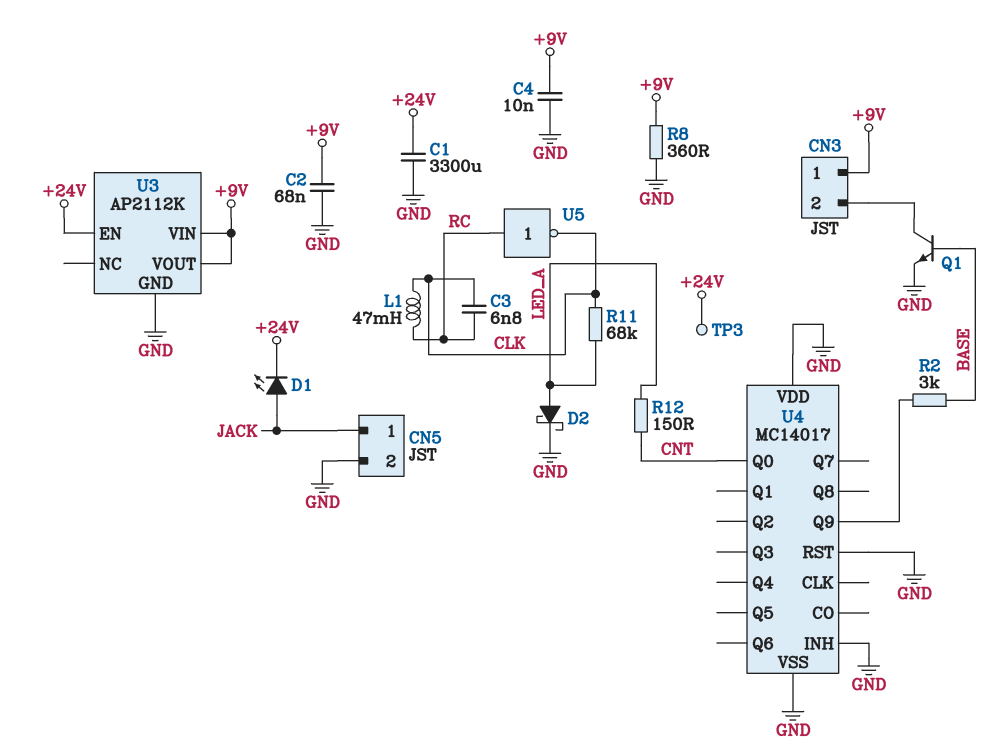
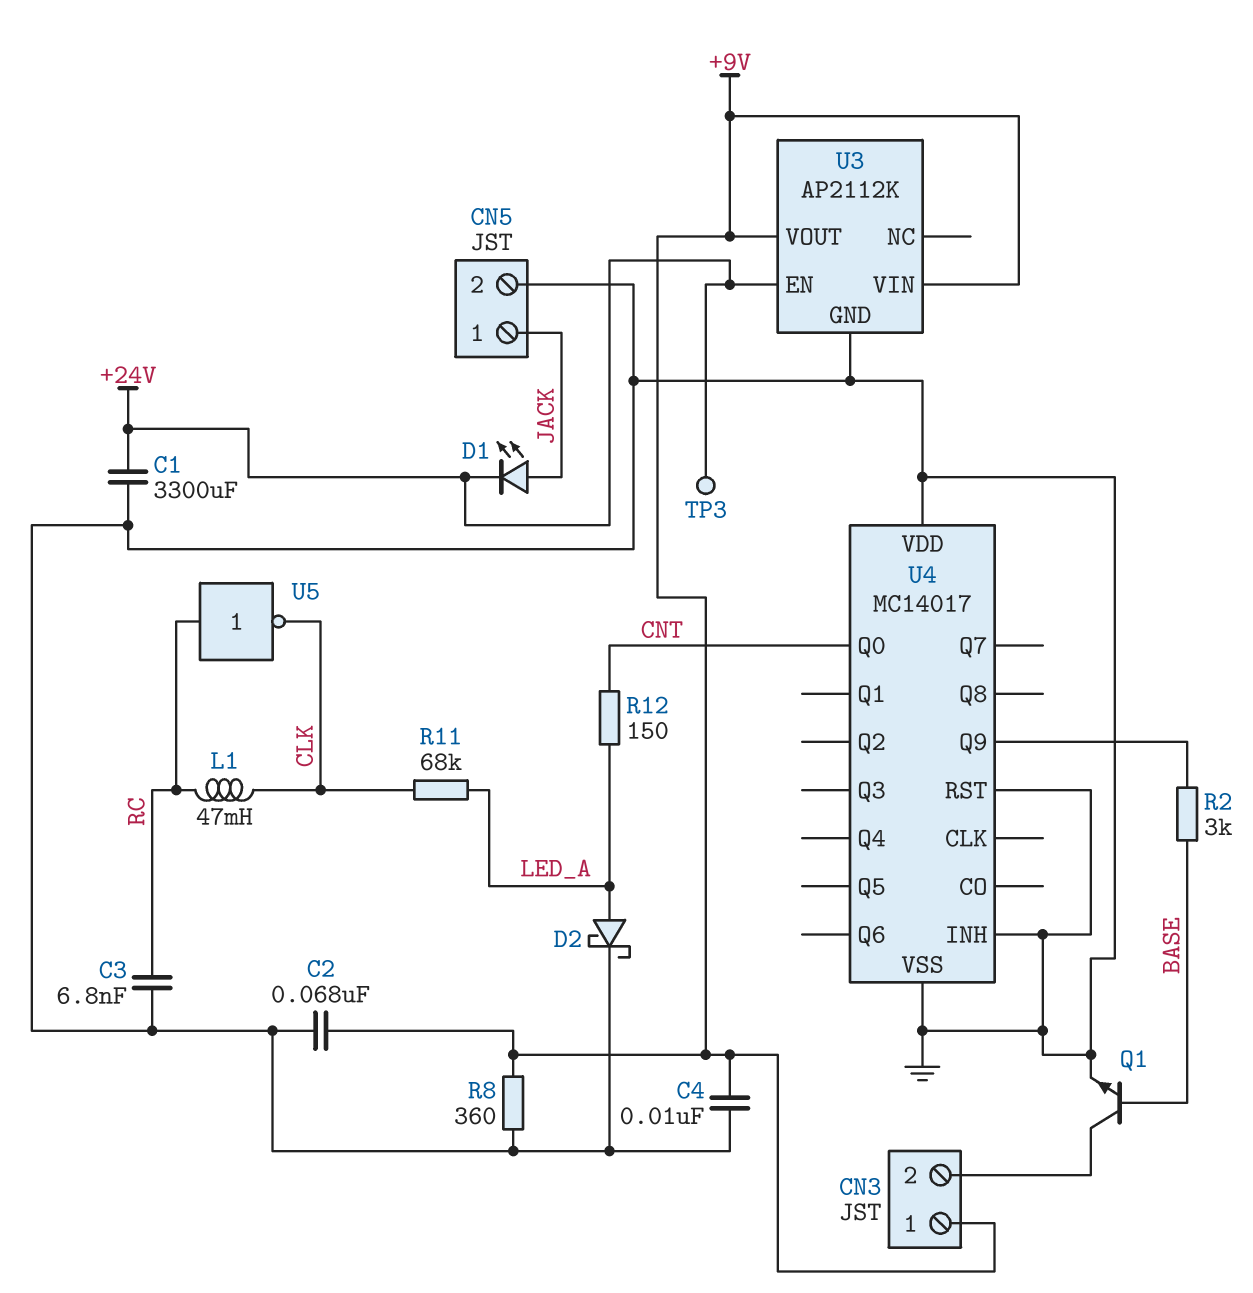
C3: 6.8nF (CLK, RC) -> 6.8nF (GND, RC)

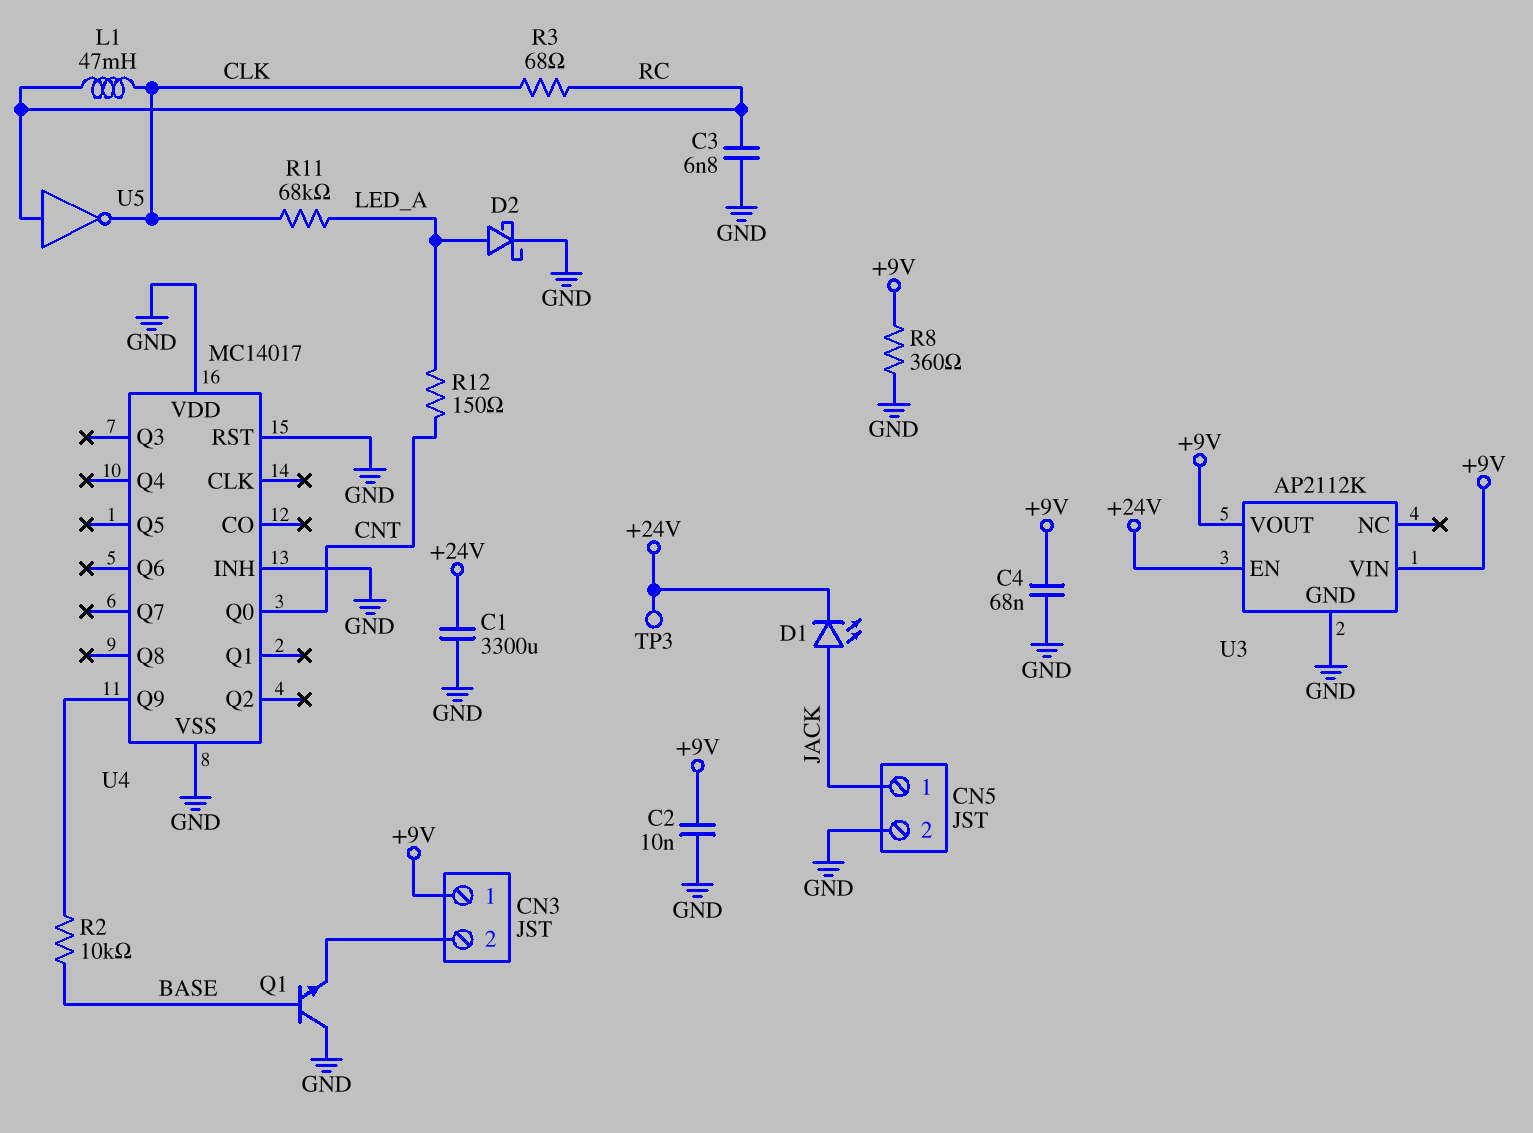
C2: 68nF (+9V, GND) -> 10nF (+9V, GND)
C4: 10nF (+9V, GND) -> 68nF (+9V, GND)
Q1: NPN (B BASE, C CN3/2, E GND) -> NPN (B BASE, C GND, E CN3/2)
R2: 3k (BASE, U4/Q9) -> 10k (BASE, U4/Q9)
R3: none -> 68 (CLK, RC)

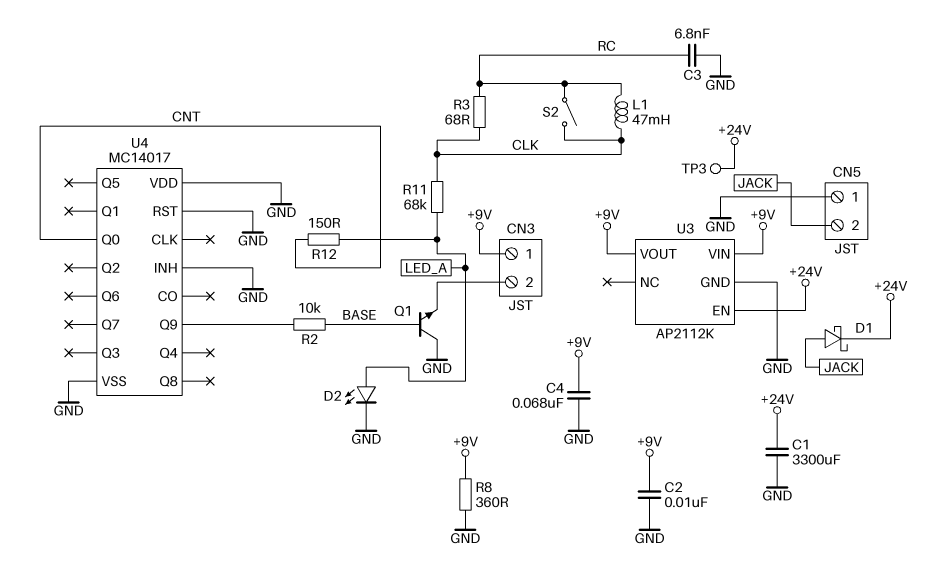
CN5 pin 1: JACK -> GND
CN5 pin 2: GND -> JACK
D1: LED (A JACK, K +24V) -> schottky (A JACK, K +24V)
D2: schottky (A LED_A, K GND) -> LED (A LED_A, K GND)
S2: none -> switch (CLK, RC)
U5: NOT (in RC, out CLK) -> none

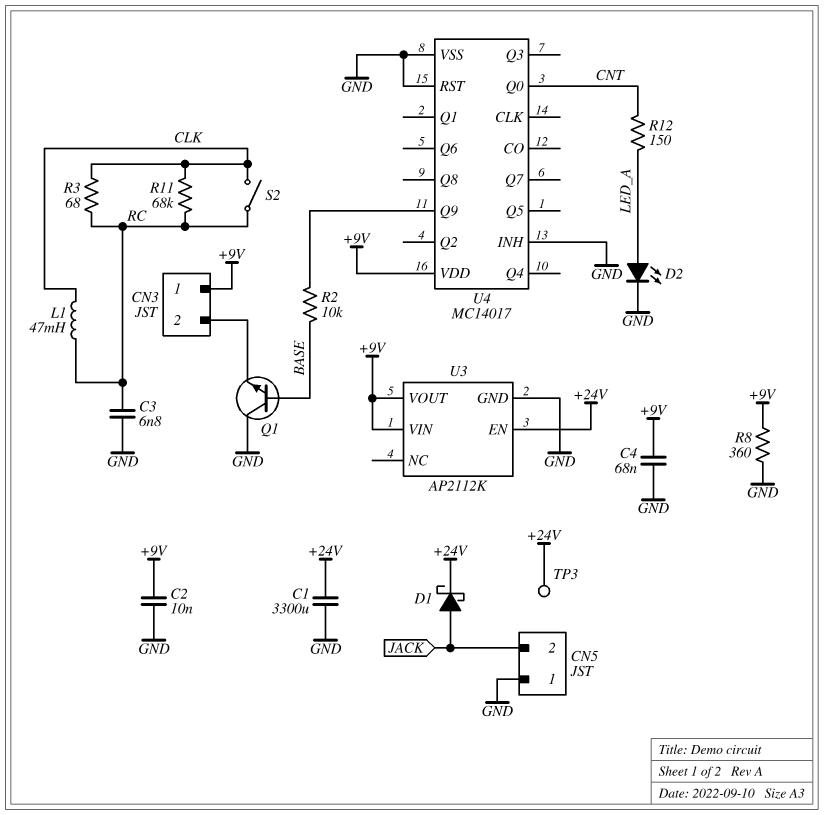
R11: 68k (CLK, LED_A) -> 68k (CLK, RC)
U4 pin VDD: GND -> +9V

